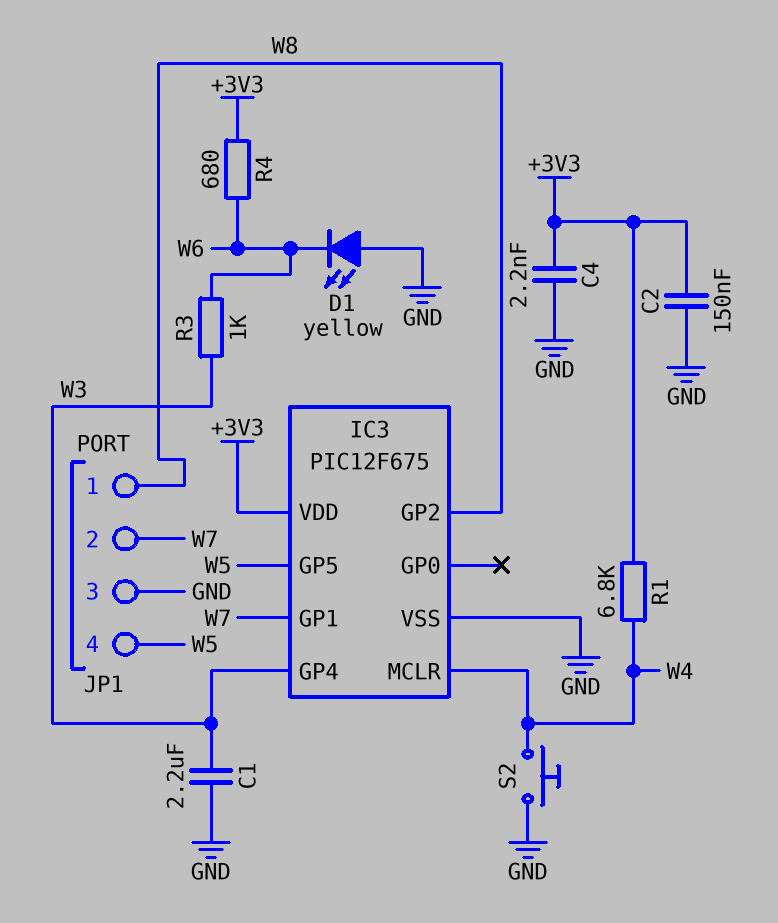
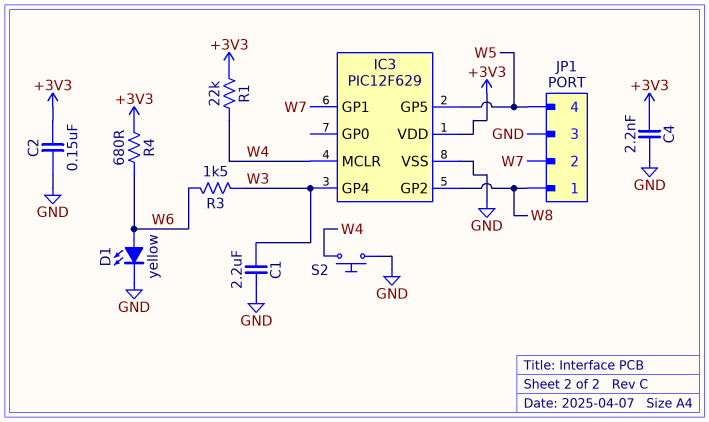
D1: LED yellow (A GND, K W6) -> LED yellow (A W6, K GND)
IC3: PIC12F675 -> PIC12F629
R1: 6.8k (+3V3, W4) -> 22k (+3V3, W4)
R3: 1k (W3, W6) -> 1.5k (W3, W6)

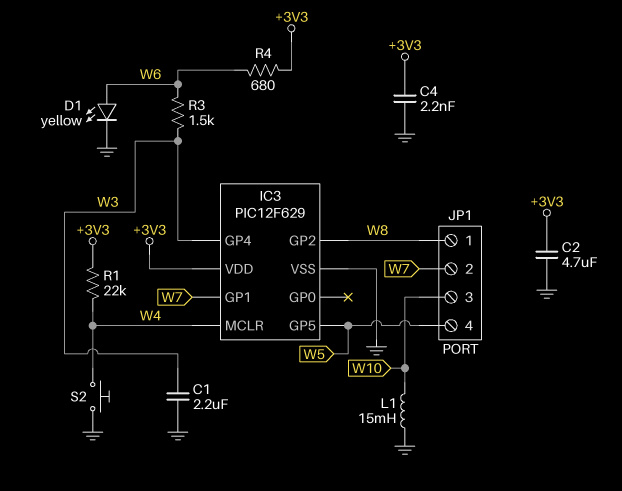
C2: 150nF (+3V3, GND) -> 4.7uF (+3V3, GND)
JP1 pin 3: GND -> W10
L1: none -> 15mH (GND, W10)

